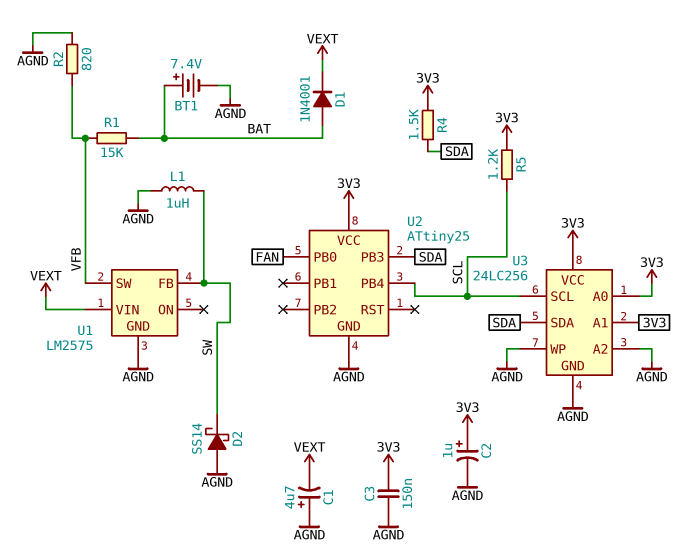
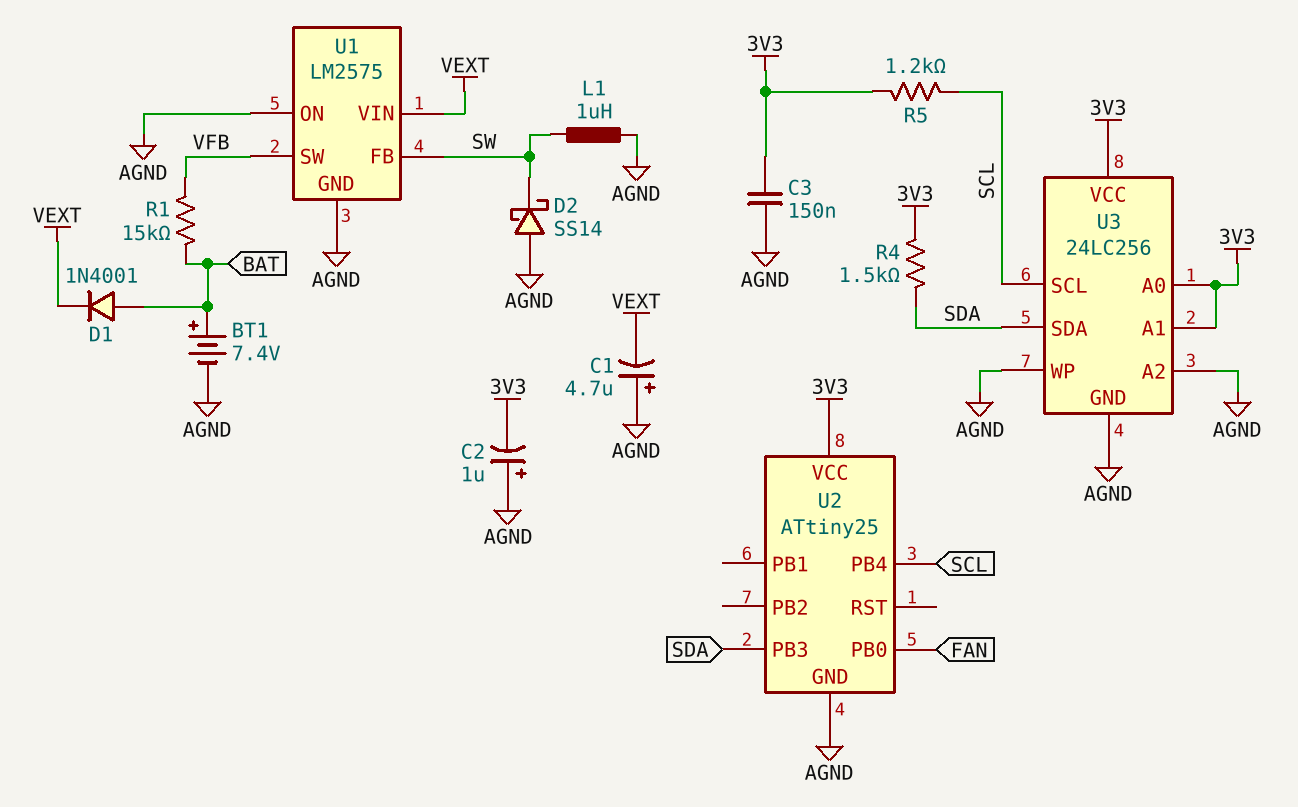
C2: 1uF (plus 3V3, minus AGND) -> 1uF (plus AGND, minus 3V3)
R2: 820 (AGND, VFB) -> none
U1 pin ON: none -> AGND

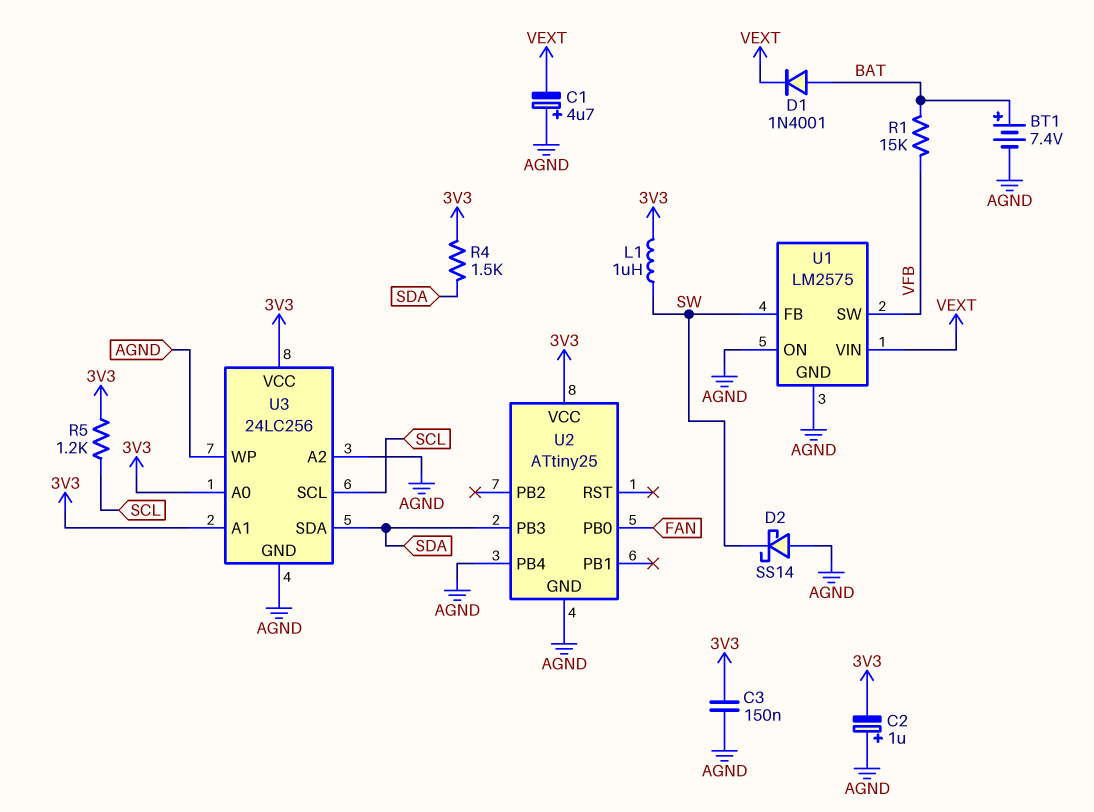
L1: 1uH (AGND, SW) -> 1uH (3V3, SW)
U2 pin PB4: SCL -> AGND

